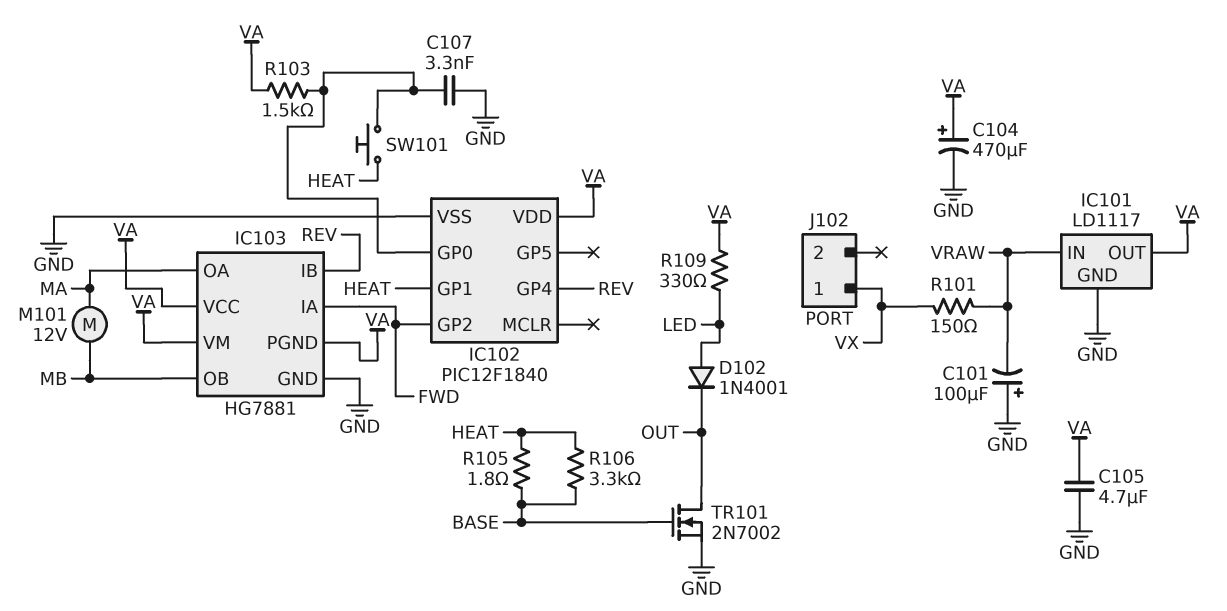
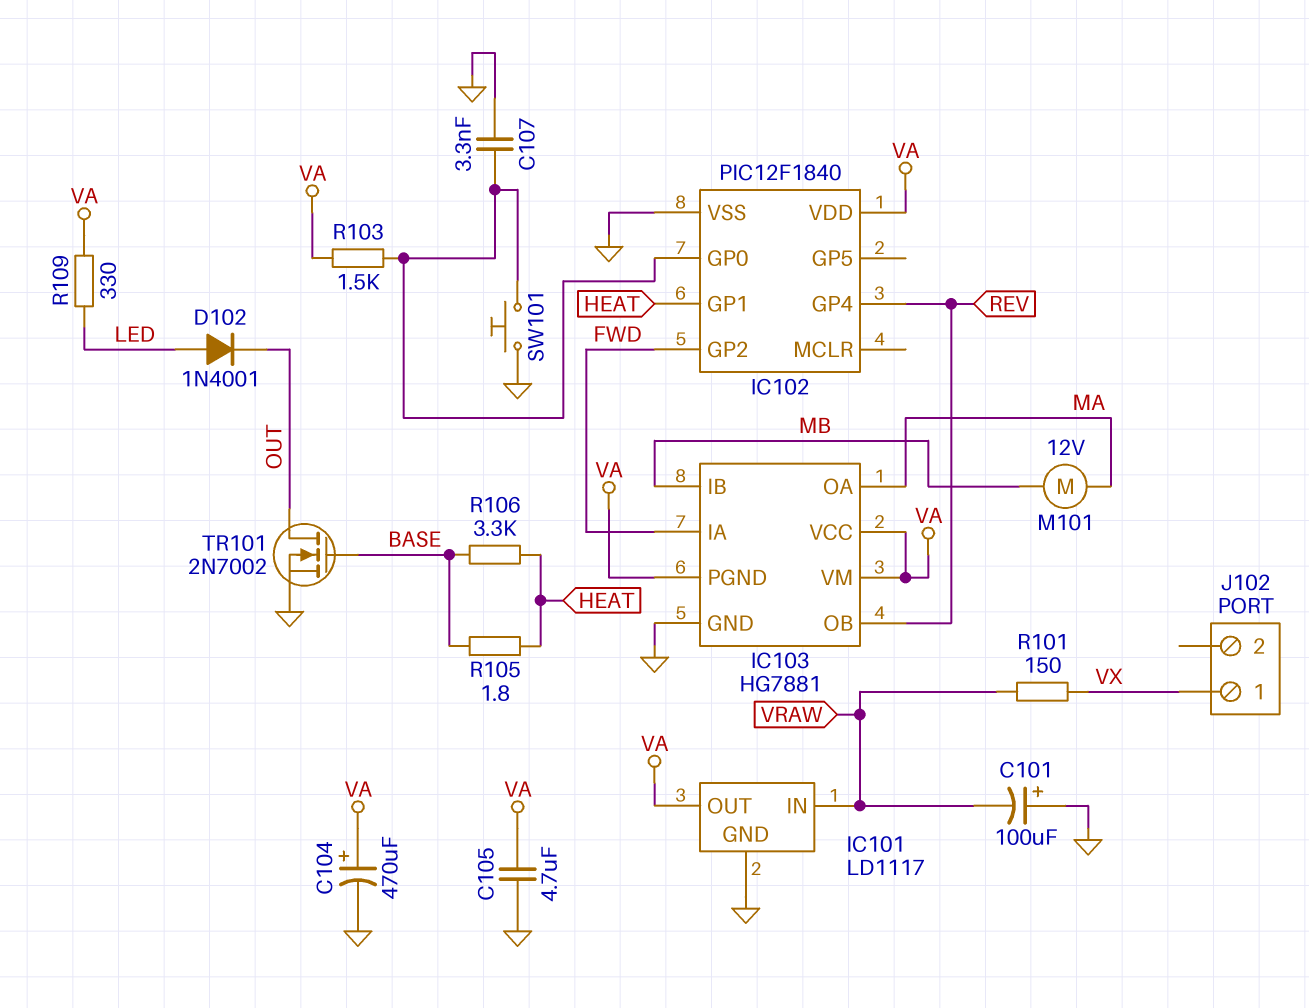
IC103 pin IB: REV -> MB
IC103 pin OB: MB -> REV
SW101: button (HEAT, IC102/GP0) -> button (GND, IC102/GP0)

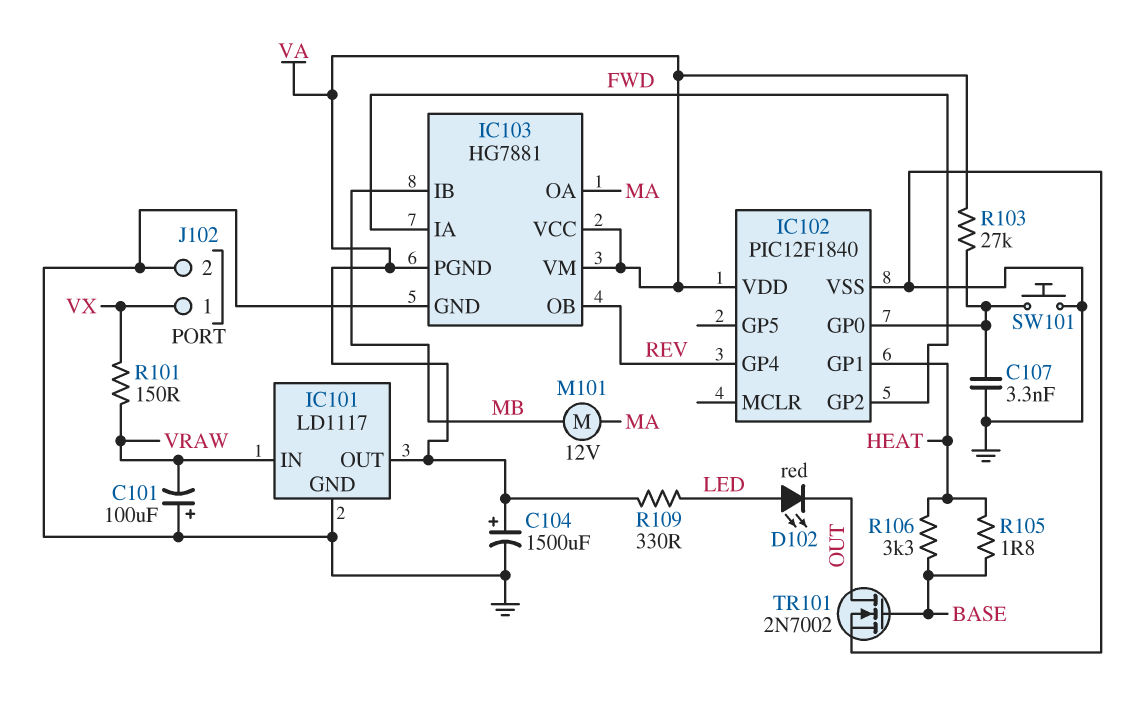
C104: 470uF (plus VA, minus GND) -> 1500uF (plus VA, minus GND)
C105: 4.7uF (GND, VA) -> none
D102: diode 1N4001 (A LED, K OUT) -> LED red (A LED, K OUT)
J102 pin 2: none -> GND
R103: 1.5k (IC102/GP0, VA) -> 27k (IC102/GP0, VA)

